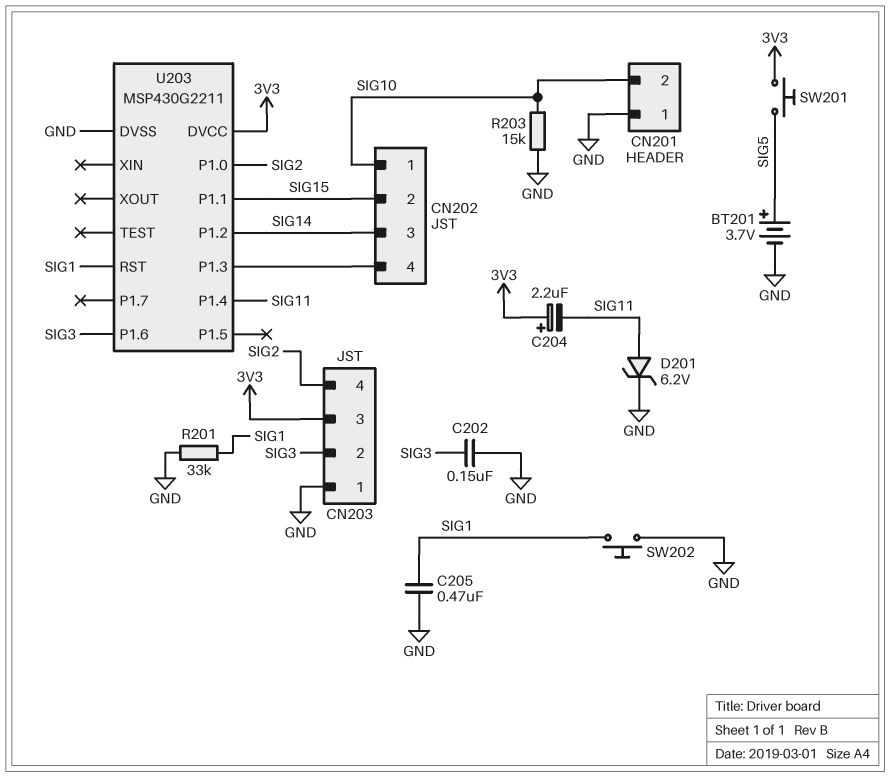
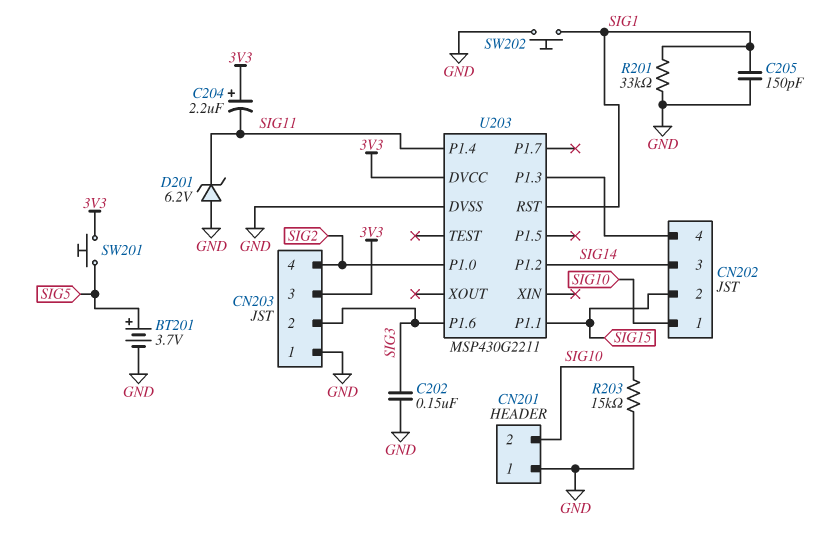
C205: 470nF (GND, SIG1) -> 150pF (GND, SIG1)
D201: zener 6.2V (A SIG11, K GND) -> zener 6.2V (A GND, K SIG11)

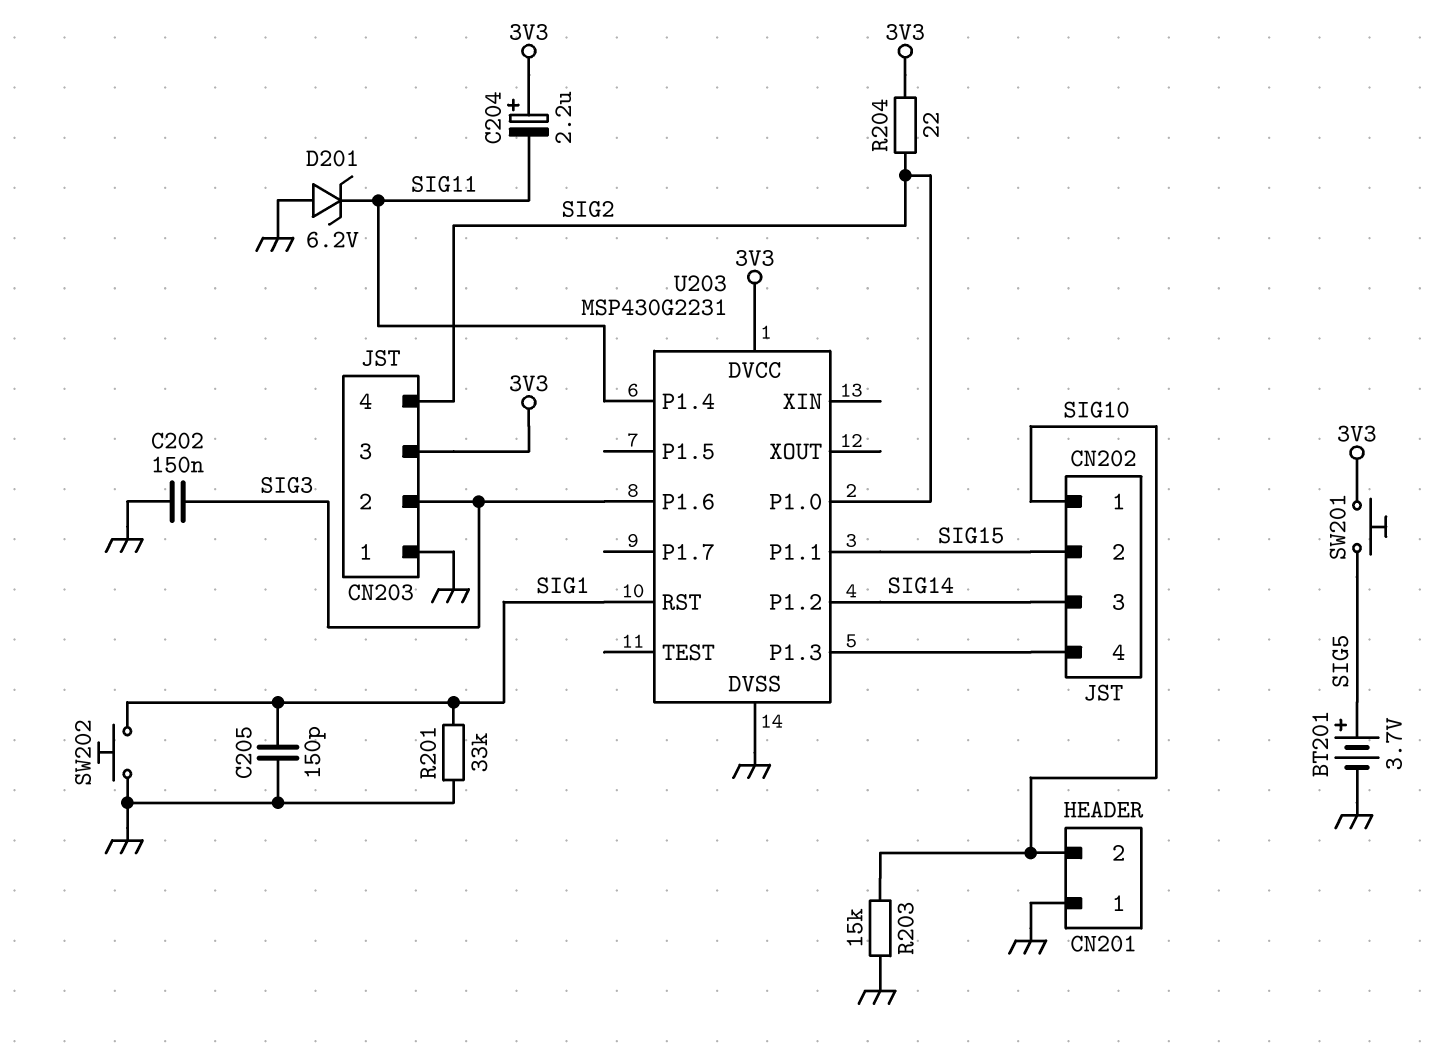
R204: none -> 22 (3V3, SIG2)
U203: MSP430G2211 -> MSP430G2231

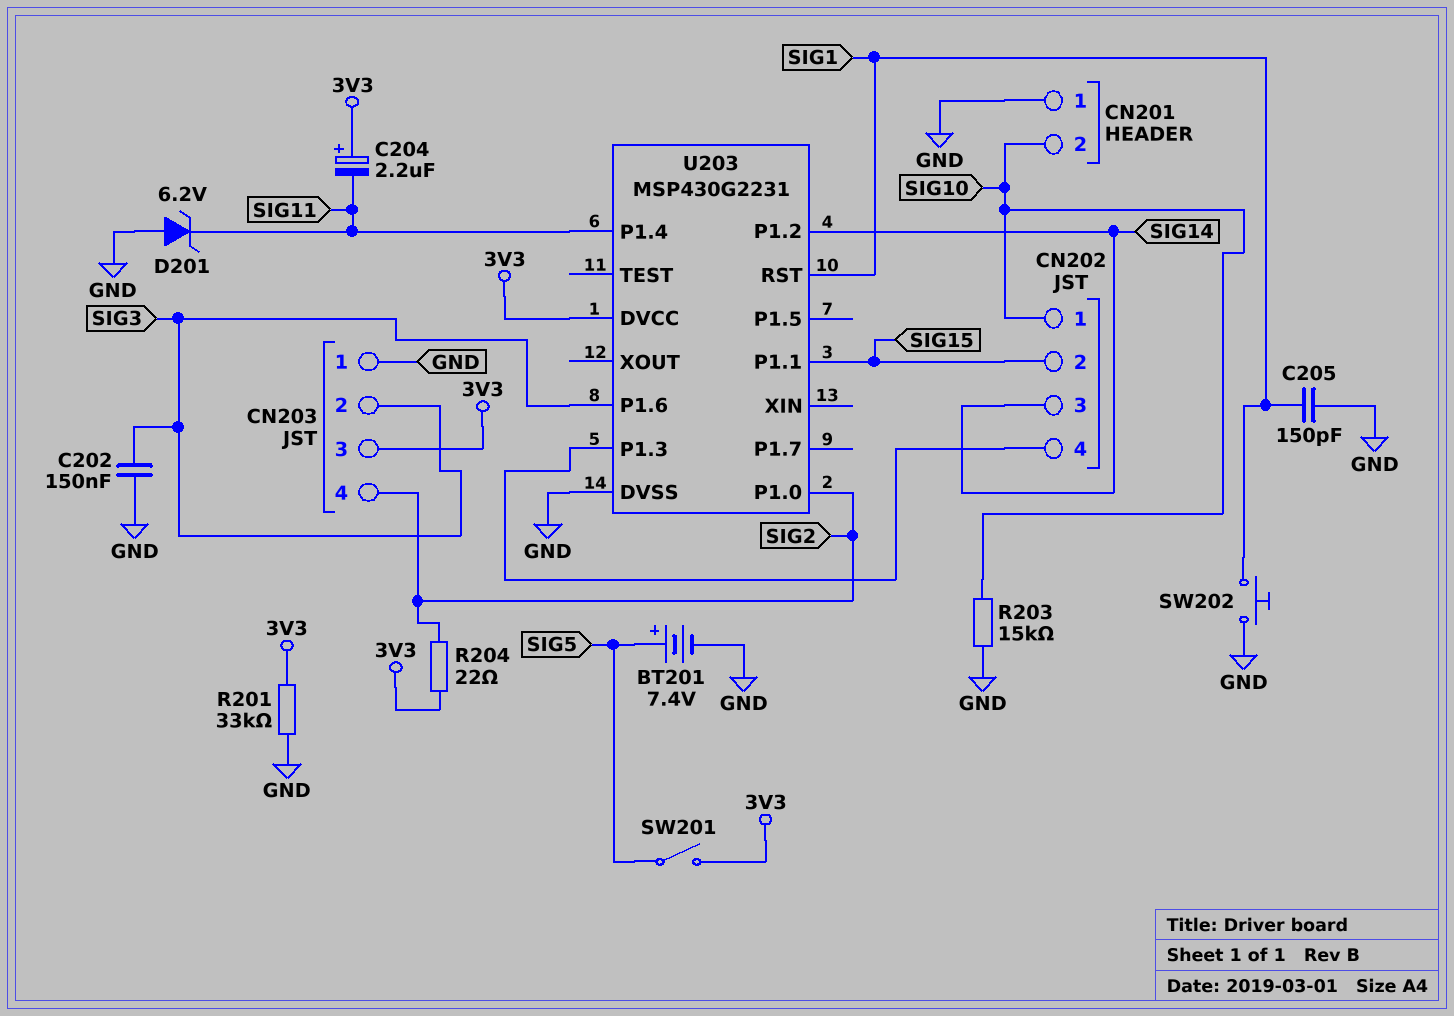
BT201: 3.7V (plus SIG5, minus GND) -> 7.4V (plus SIG5, minus GND)
R201: 33k (GND, SIG1) -> 33k (3V3, GND)
SW201: button (3V3, SIG5) -> switch (3V3, SIG5)

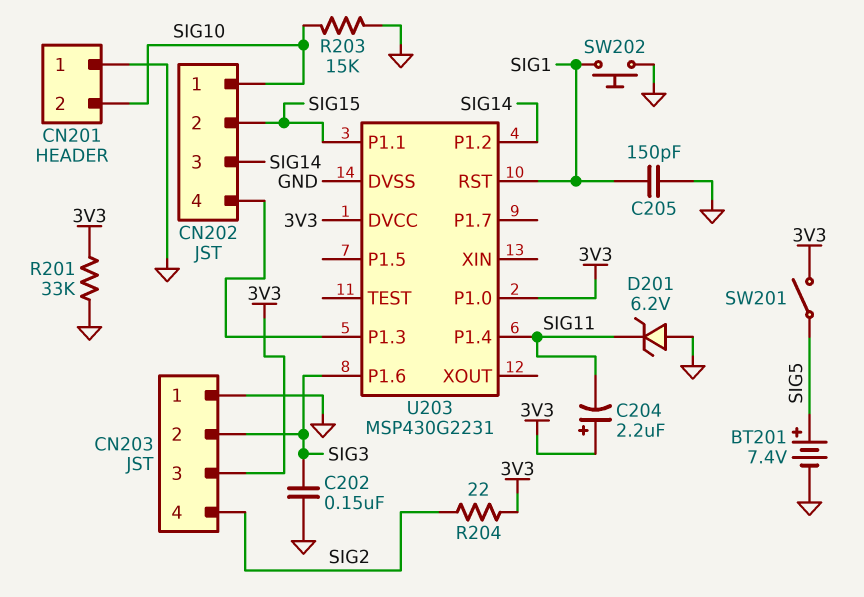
U203 pin P1.0: SIG2 -> 3V3

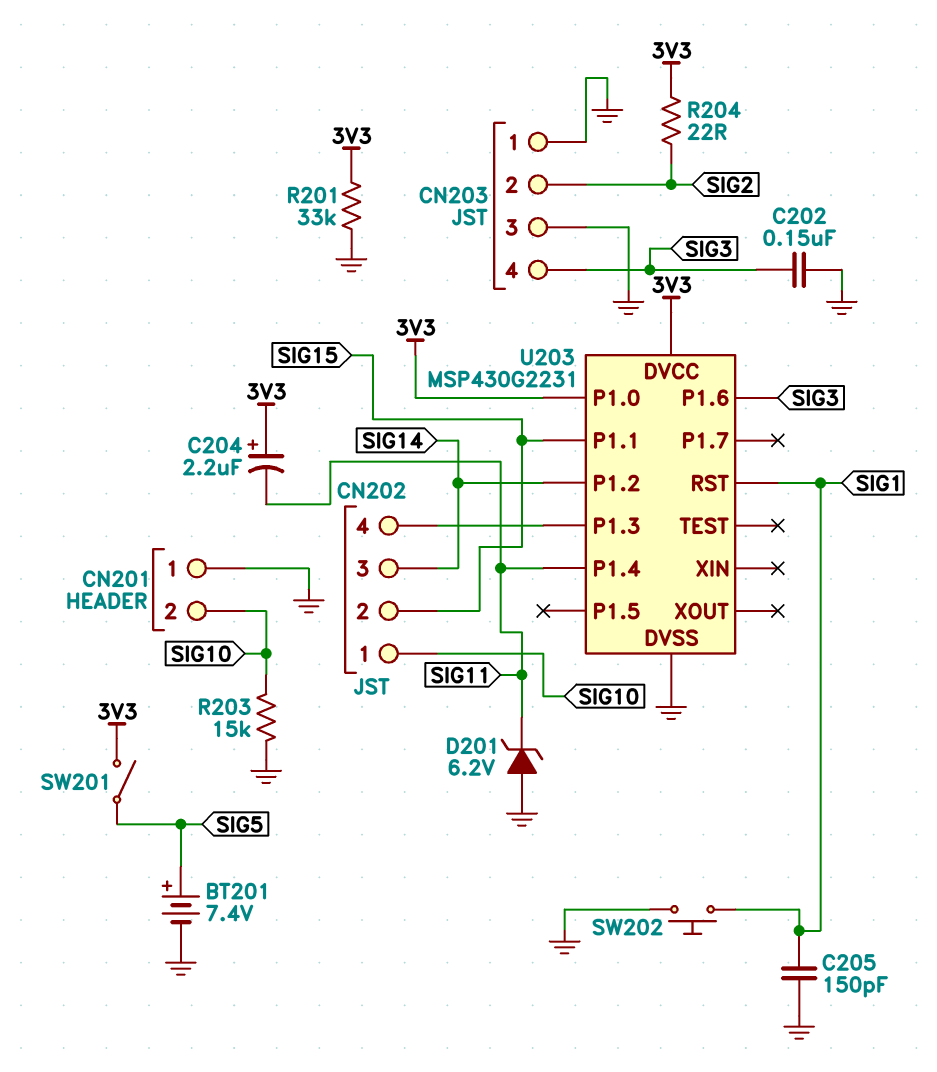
CN203 pin 2: SIG3 -> SIG2
CN203 pin 3: 3V3 -> GND
CN203 pin 4: SIG2 -> SIG3

